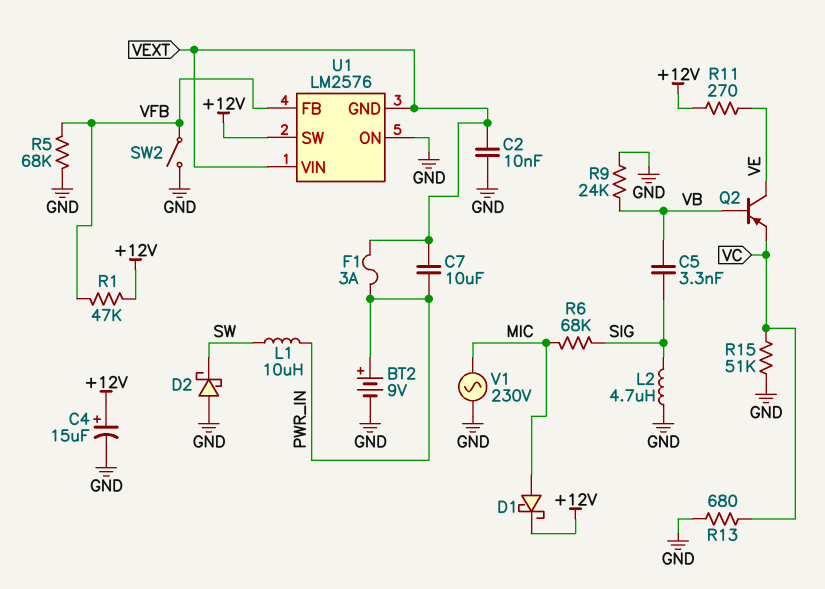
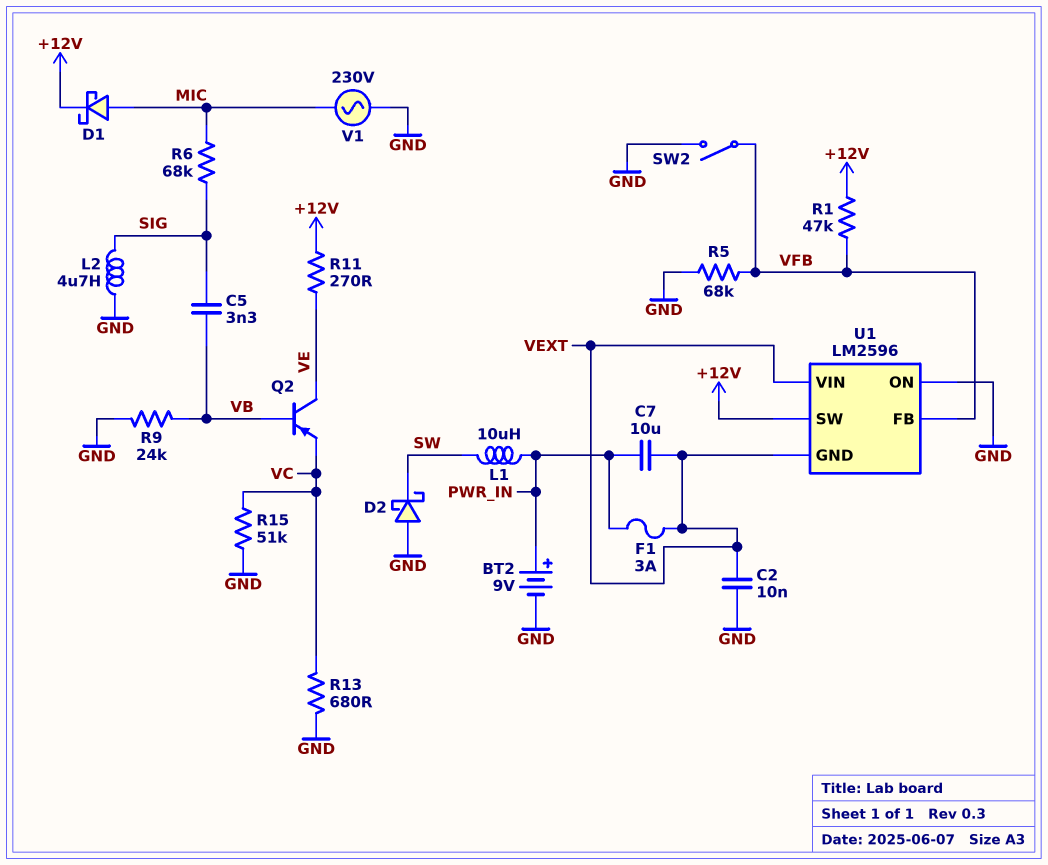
C4: 15uF (plus +12V, minus GND) -> none
U1: LM2576 -> LM2596

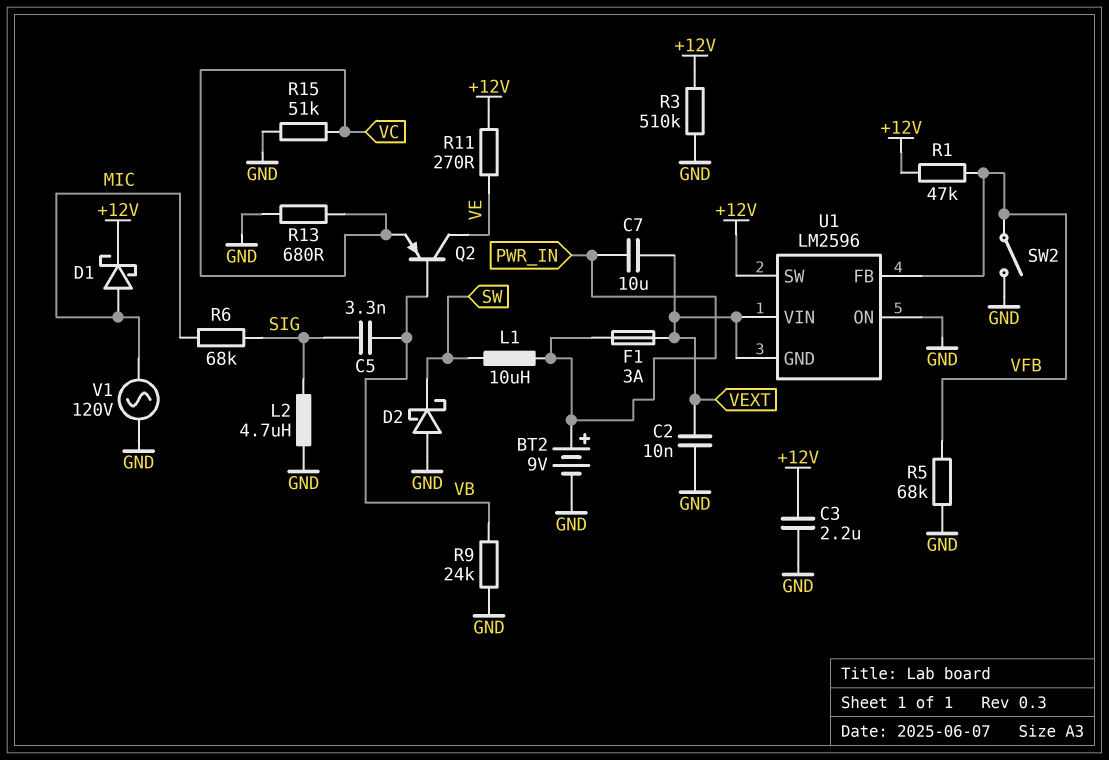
C3: none -> 2.2uF (+12V, GND)
R3: none -> 510k (+12V, GND)
V1: AC 230V (GND, MIC) -> AC 120V (GND, MIC)

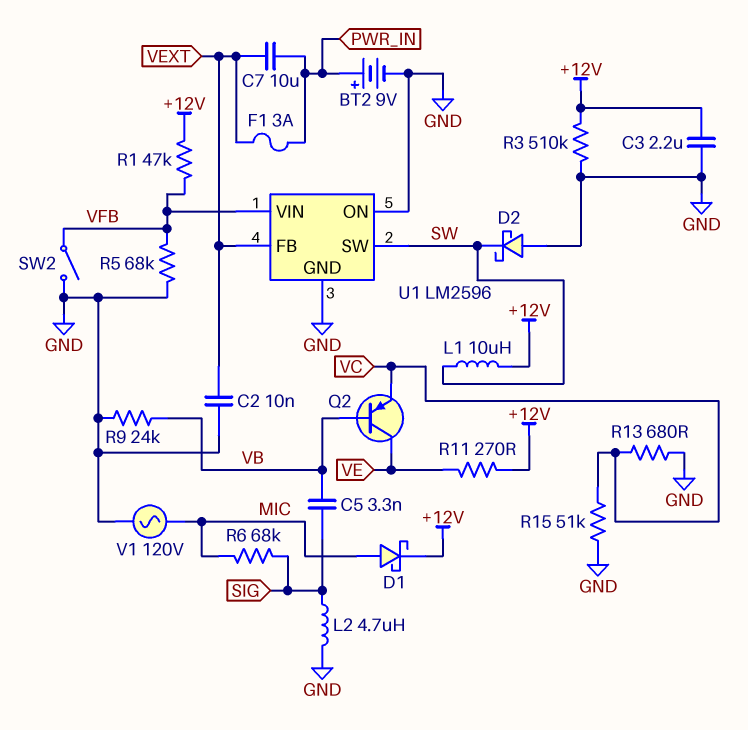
L1: 10uH (PWR_IN, SW) -> 10uH (+12V, SW)
U1 pin FB: VFB -> VEXT
U1 pin GND: VEXT -> GND
U1 pin SW: +12V -> SW
U1 pin VIN: VEXT -> VFB

